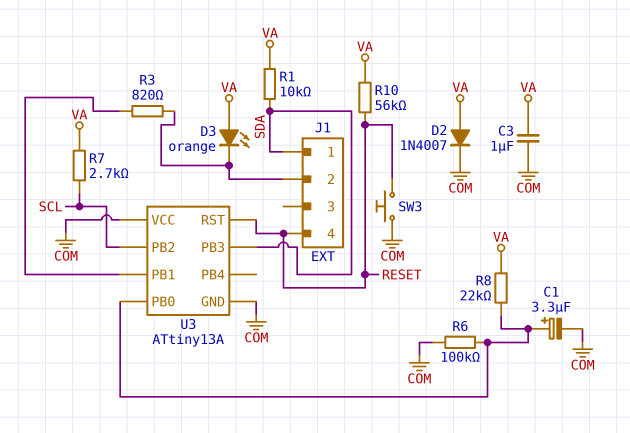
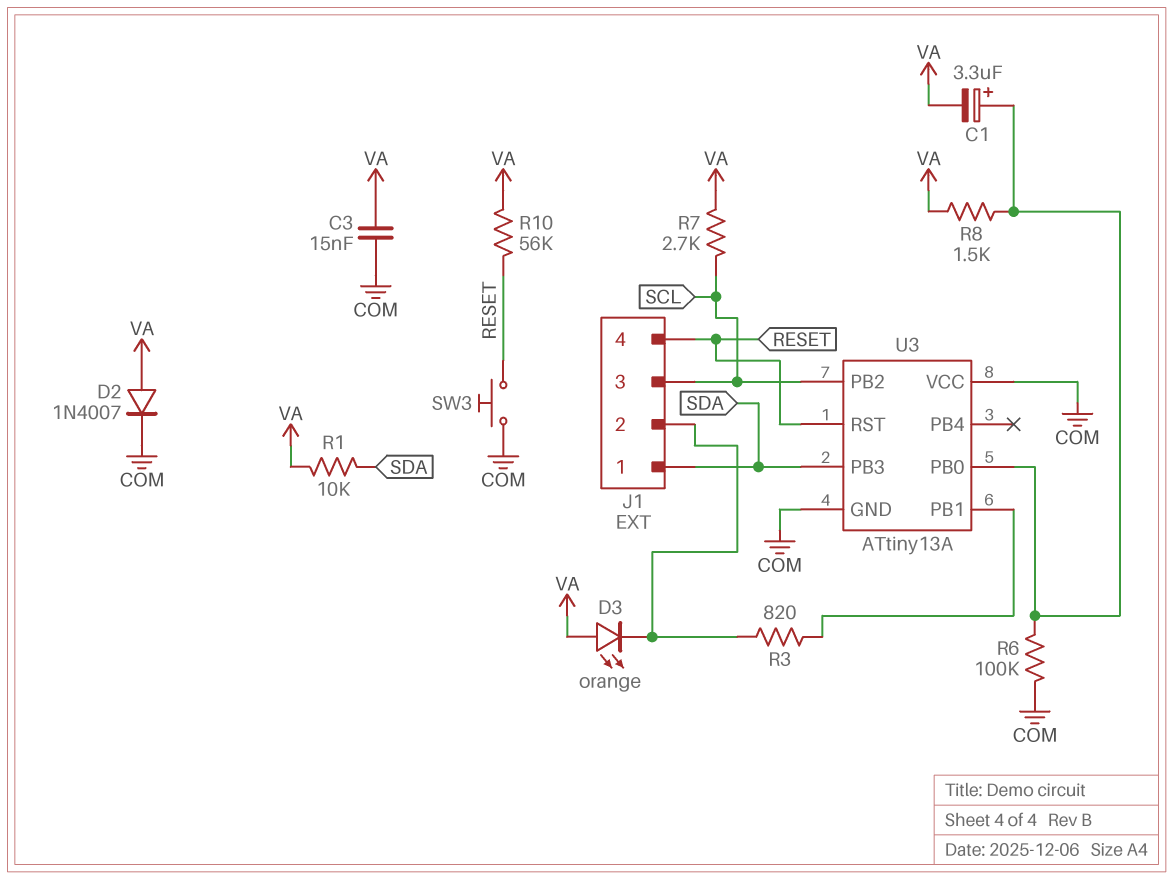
C1: 3.3uF (plus U3/PB0, minus COM) -> 3.3uF (plus U3/PB0, minus VA)
C3: 1uF (COM, VA) -> 15nF (COM, VA)
J1 pin 3: none -> SCL
R8: 22k (U3/PB0, VA) -> 1.5k (U3/PB0, VA)

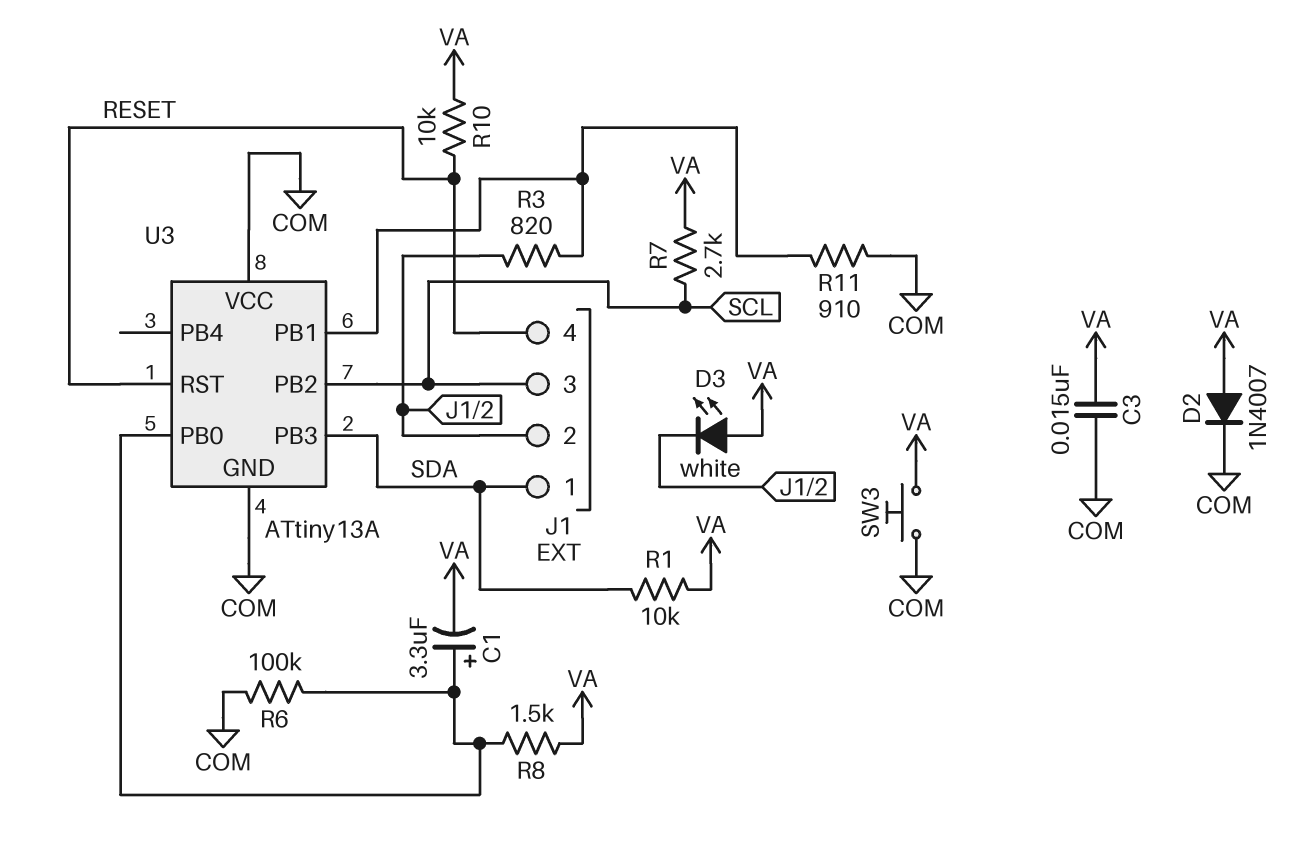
D3: LED orange (A VA, K J1/2) -> LED white (A VA, K J1/2)
R10: 56k (RESET, VA) -> 10k (RESET, VA)
R11: none -> 910 (COM, U3/PB1)
SW3: button (COM, RESET) -> button (COM, VA)

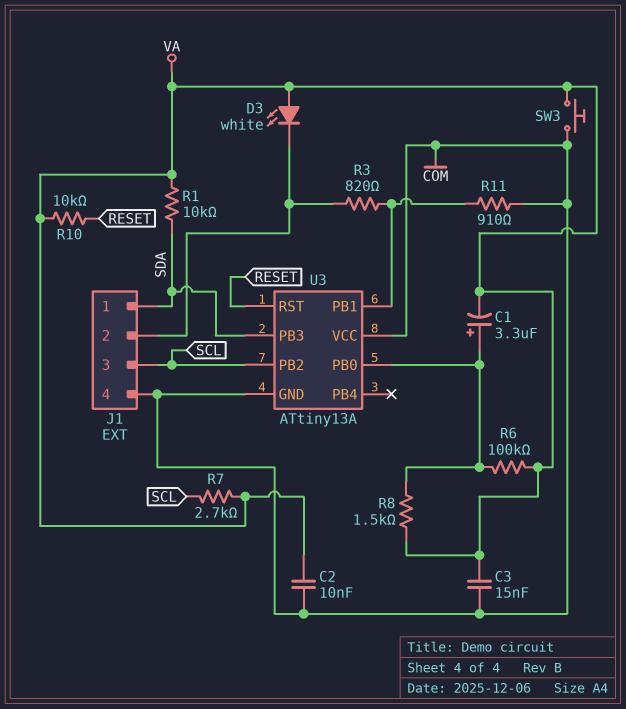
C2: none -> 10nF (COM, VA)
D2: diode 1N4007 (A VA, K COM) -> none
J1 pin 4: RESET -> COM
R6: 100k (COM, U3/PB0) -> 100k (U3/PB0, VA)

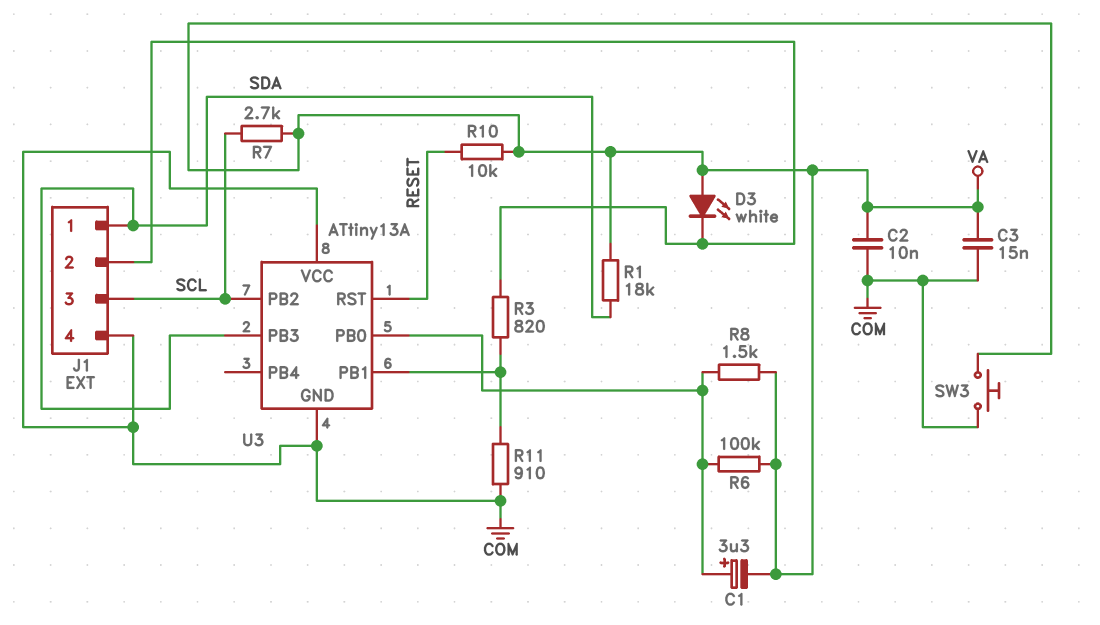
R1: 10k (SDA, VA) -> 18k (SDA, VA)

